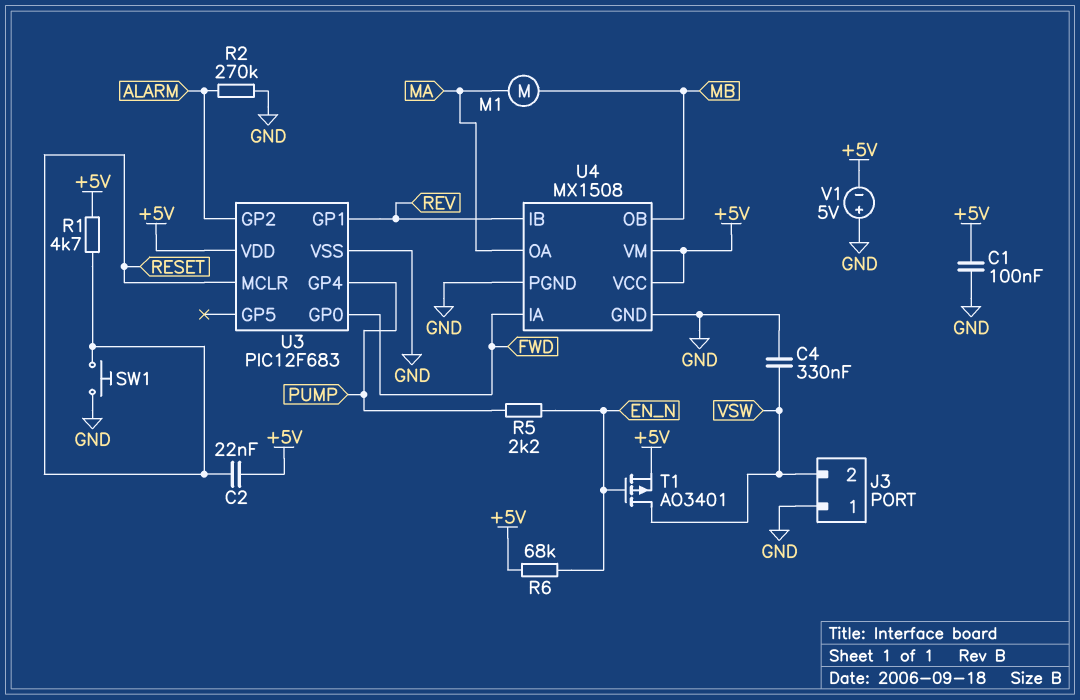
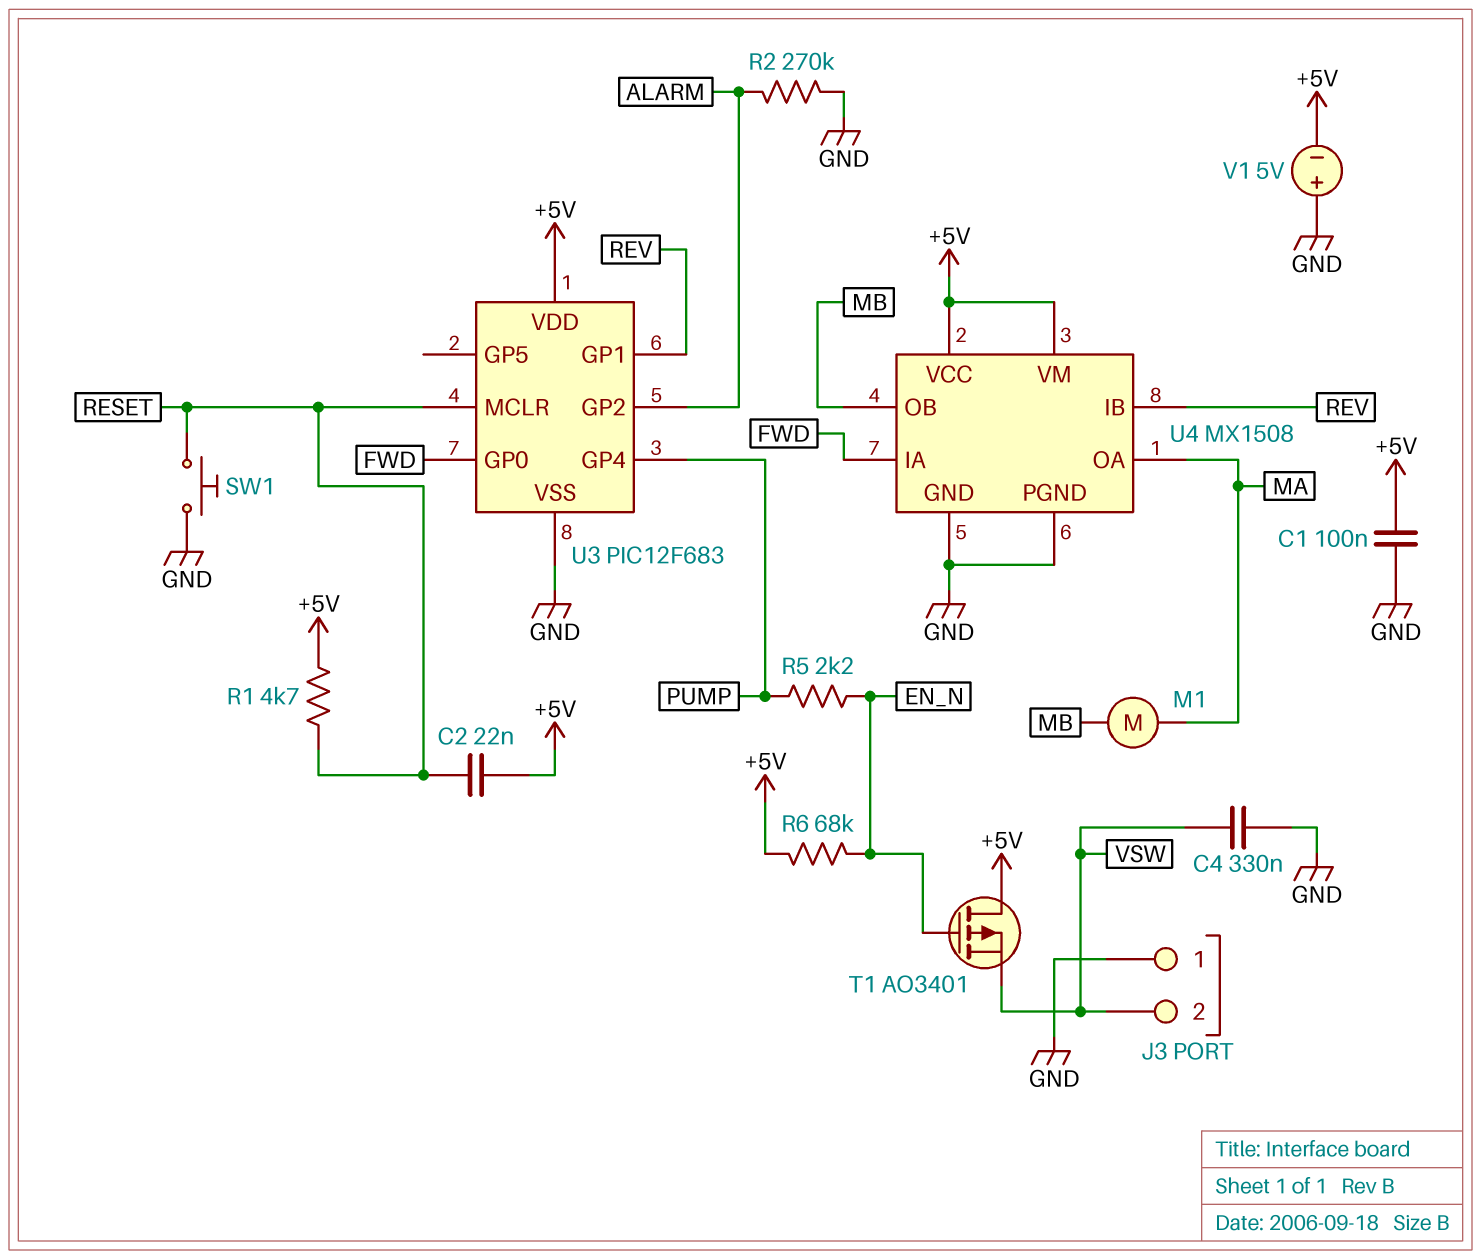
T1: PMOS AO3401 (G EN_N, D VSW, S +5V) -> PMOS AO3401 (G EN_N, D +5V, S VSW)

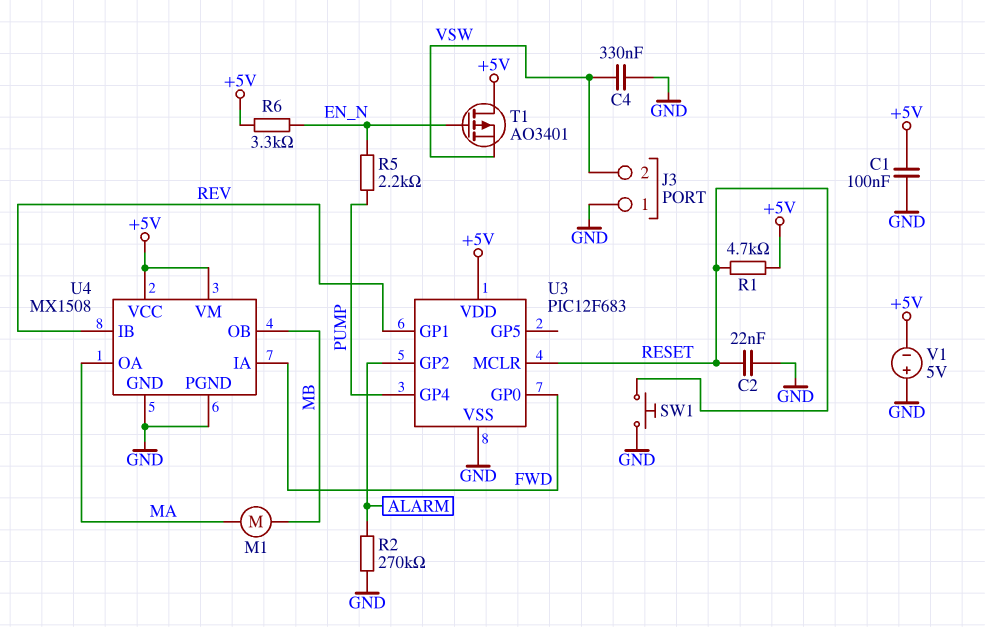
C2: 22nF (+5V, RESET) -> 22nF (GND, RESET)
R6: 68k (+5V, EN_N) -> 3.3k (+5V, EN_N)

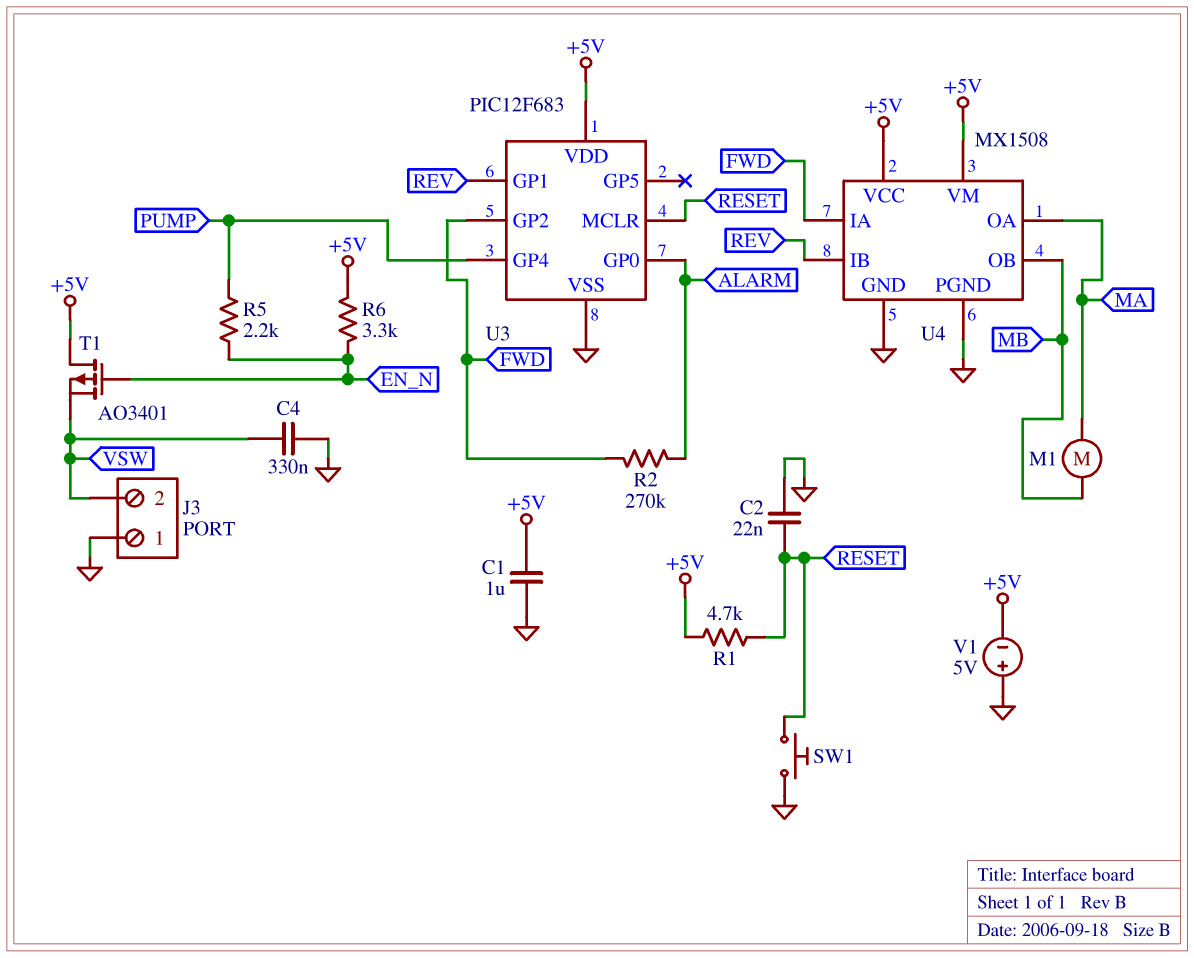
C1: 100nF (+5V, GND) -> 1uF (+5V, GND)
R2: 270k (ALARM, GND) -> 270k (ALARM, FWD)
U3 pin GP0: FWD -> ALARM
U3 pin GP2: ALARM -> FWD

